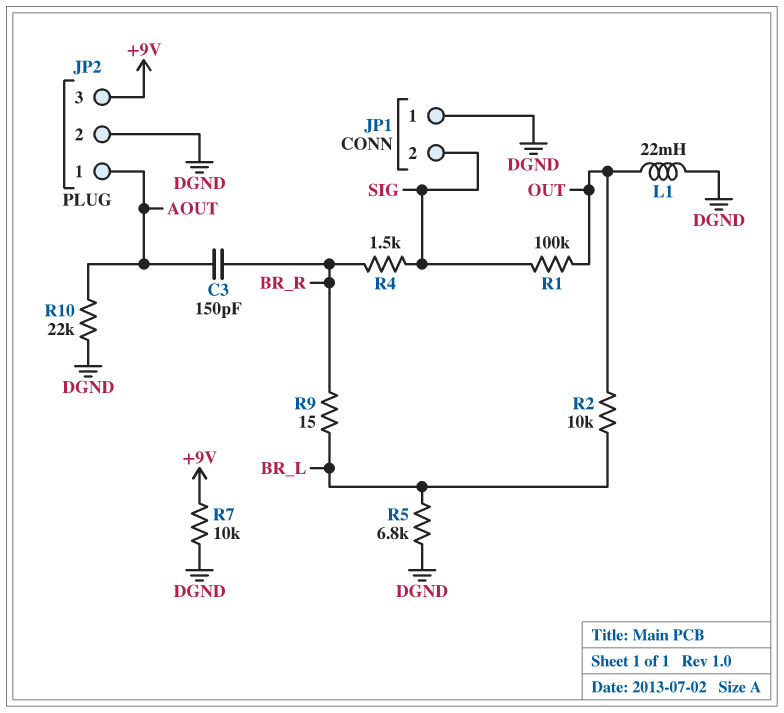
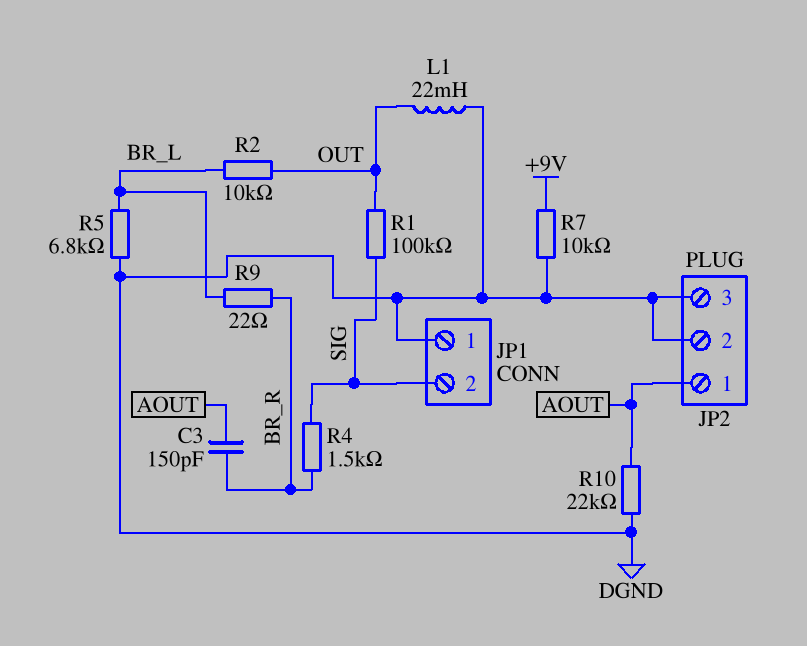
JP2 pin 3: +9V -> DGND
R9: 15 (BR_L, BR_R) -> 22 (BR_L, BR_R)

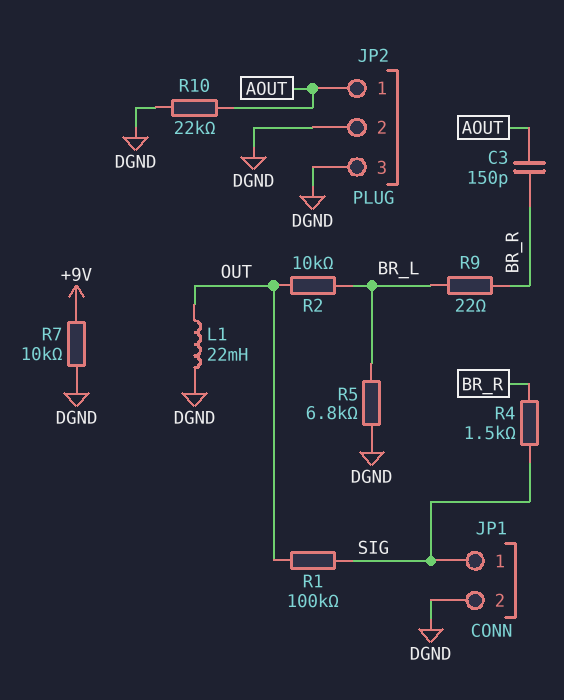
JP1 pin 1: DGND -> SIG
JP1 pin 2: SIG -> DGND

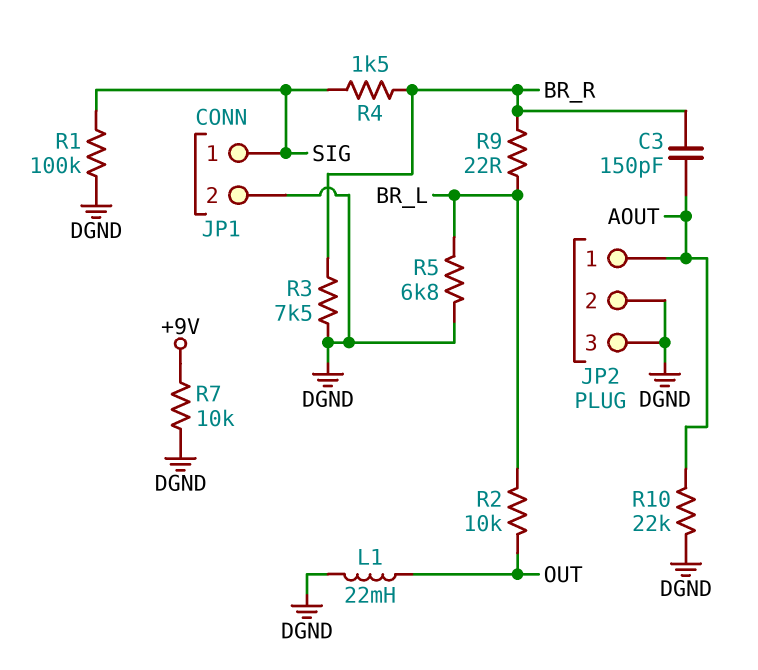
R1: 100k (OUT, SIG) -> 100k (DGND, SIG)
R3: none -> 7.5k (BR_R, DGND)

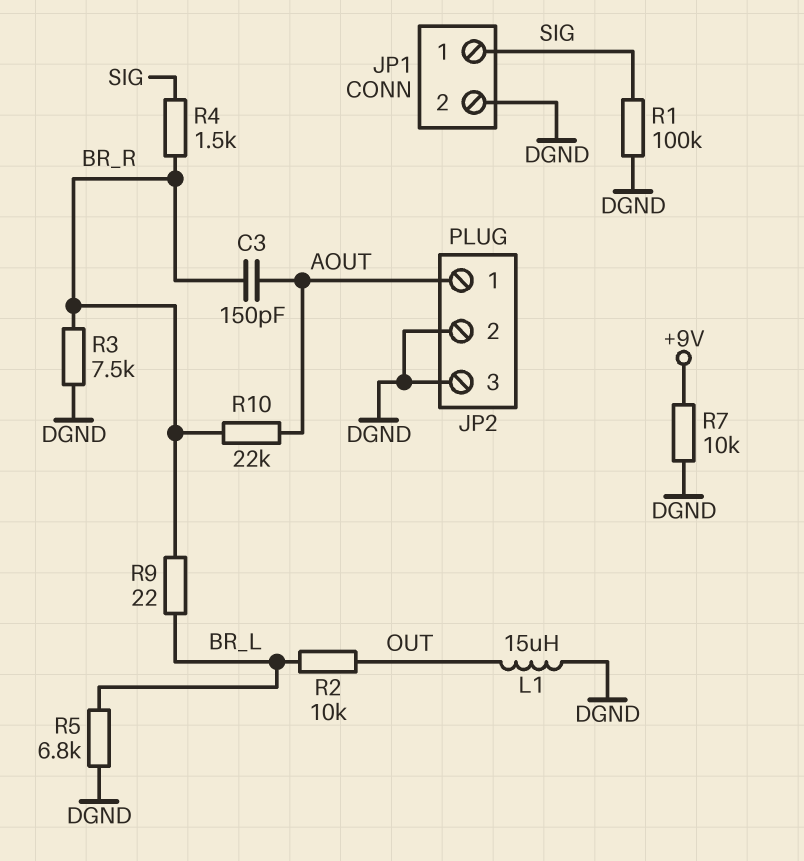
L1: 22mH (DGND, OUT) -> 15uH (DGND, OUT)
R10: 22k (AOUT, DGND) -> 22k (AOUT, BR_R)

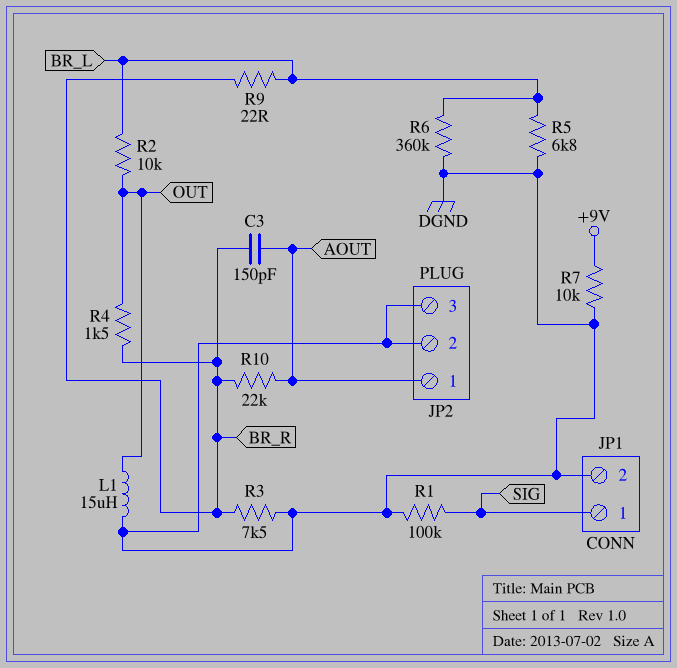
R4: 1.5k (BR_R, SIG) -> 1.5k (BR_R, OUT)
R6: none -> 360k (BR_L, DGND)

